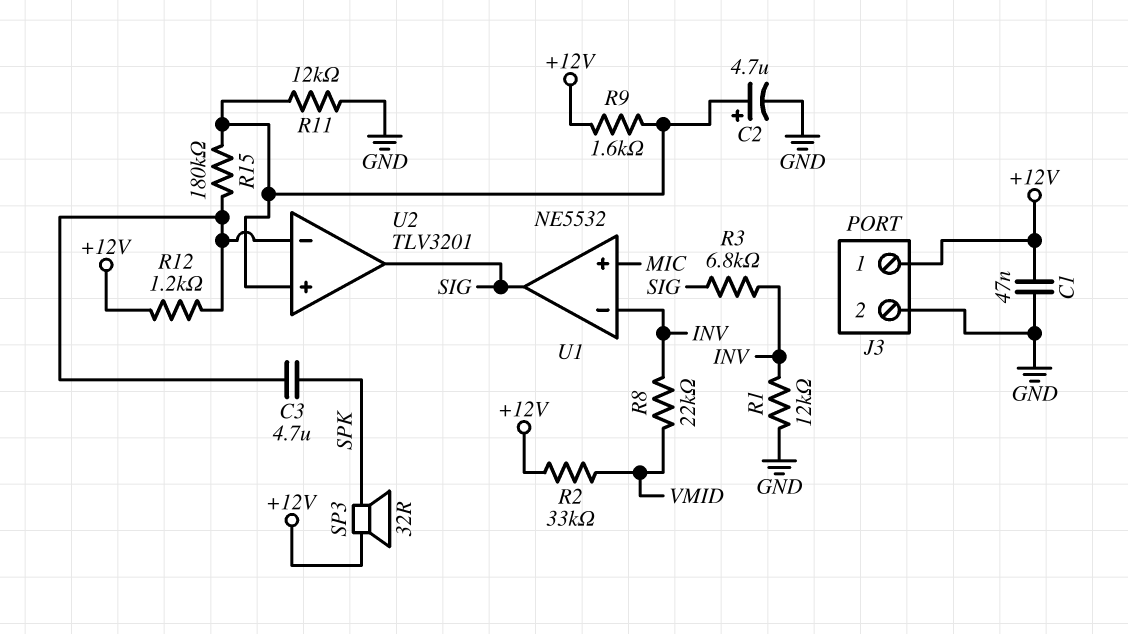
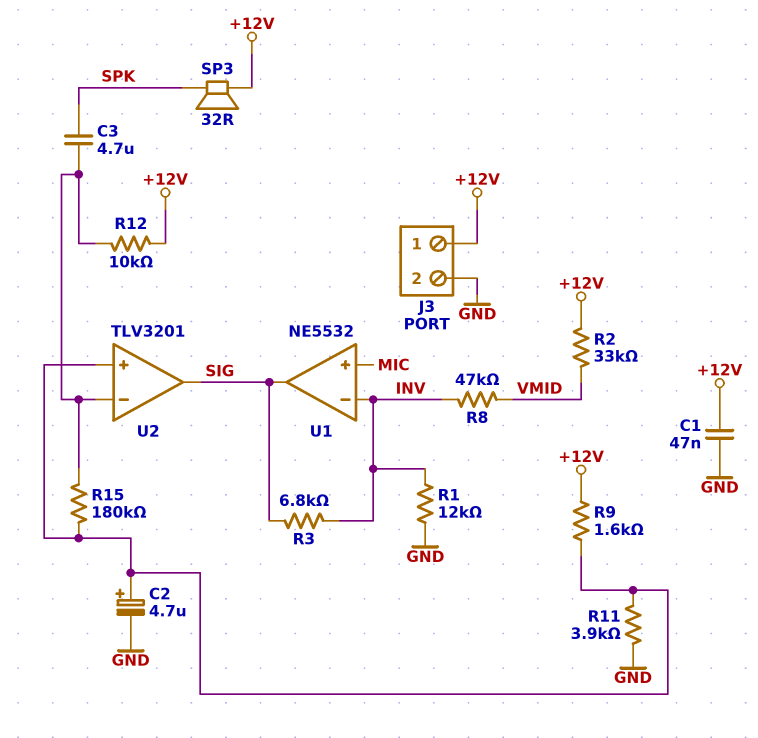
R8: 22k (INV, VMID) -> 47k (INV, VMID)
R11: 12k (GND, U2/in+) -> 3.9k (GND, U2/in+)
R12: 1.2k (+12V, U2/in-) -> 10k (+12V, U2/in-)

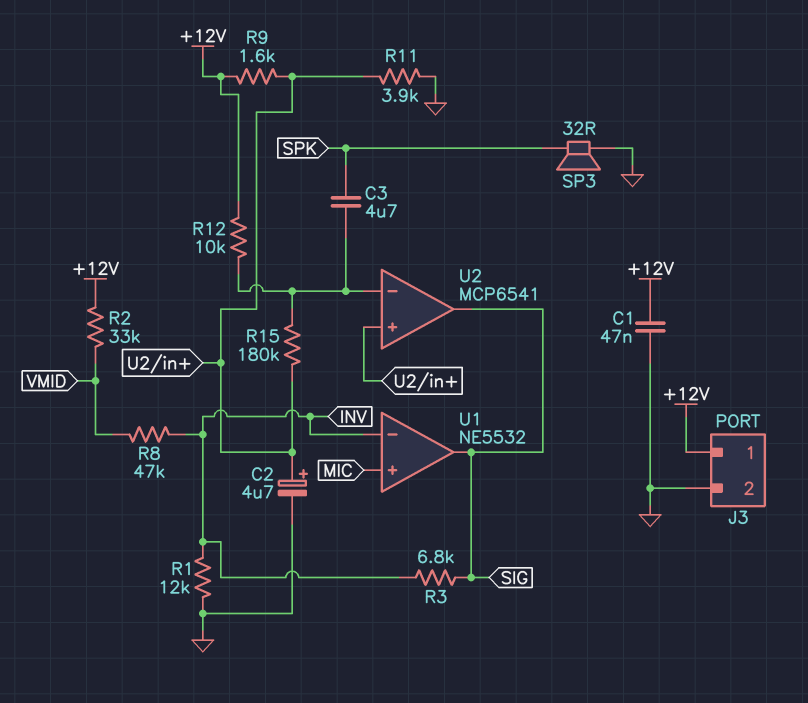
SP3: speaker 32R (+12V, SPK) -> speaker 32R (GND, SPK)
U2: TLV3201 -> MCP6541

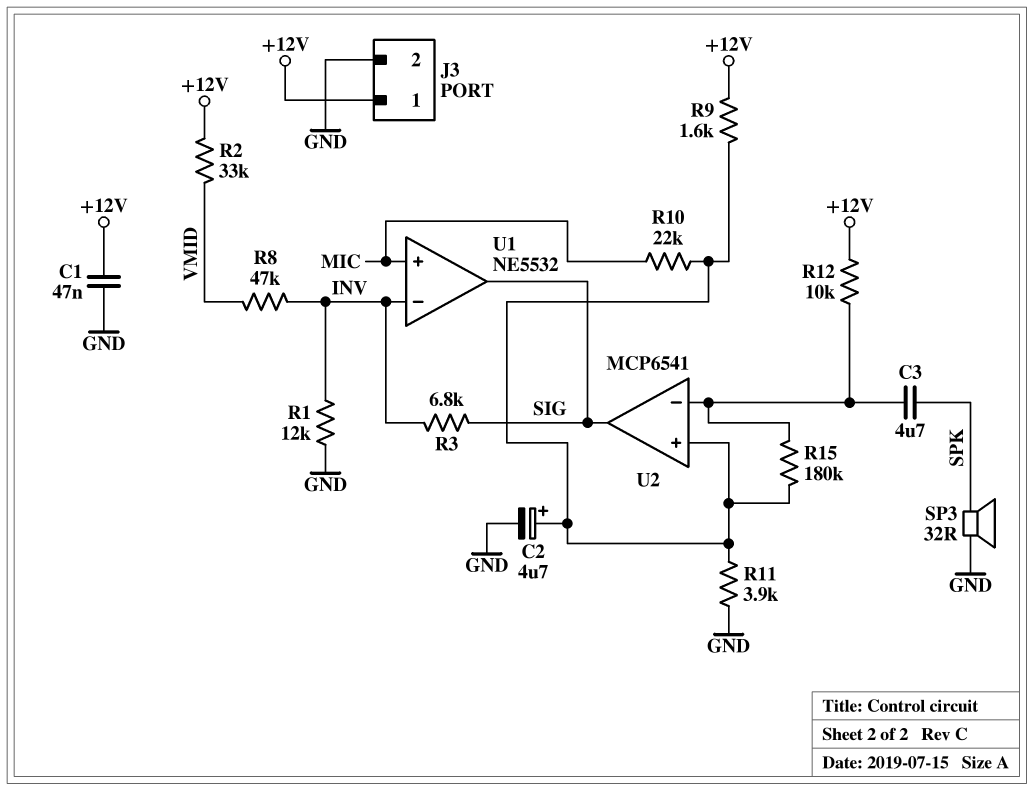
R10: none -> 22k (MIC, U2/in+)

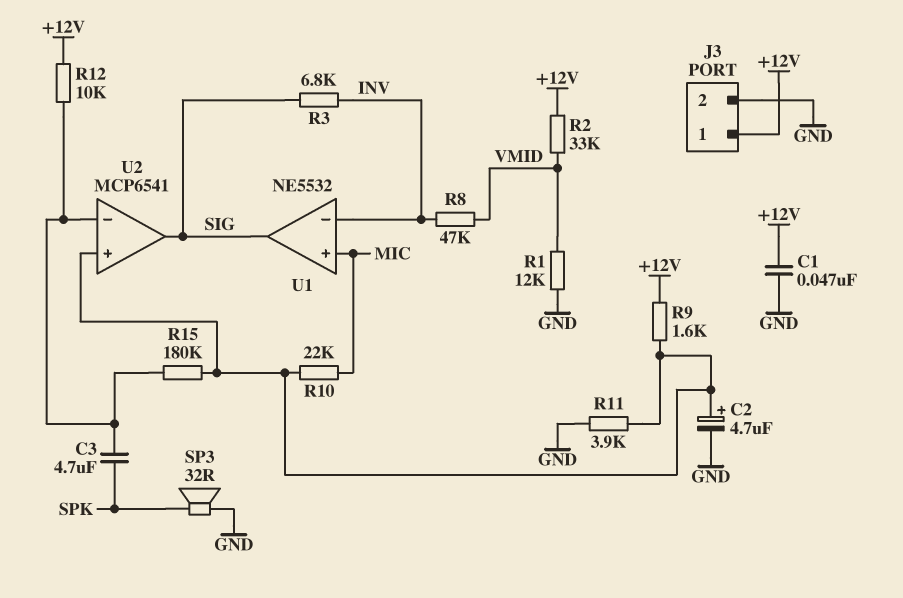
R1: 12k (GND, INV) -> 12k (GND, VMID)

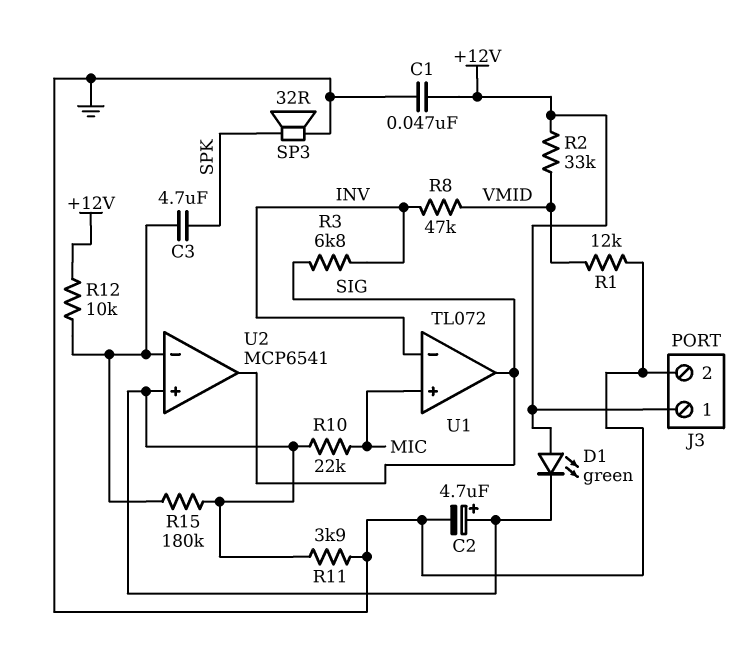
D1: none -> LED green (A +12V, K U2/in+)
R9: 1.6k (+12V, U2/in+) -> none
U1: NE5532 -> TL072

